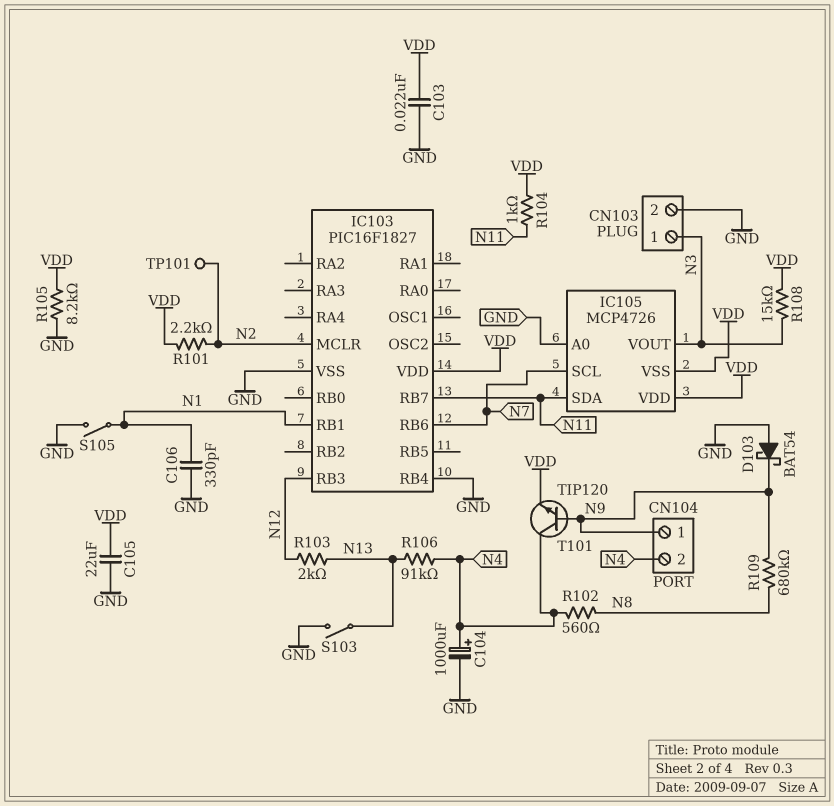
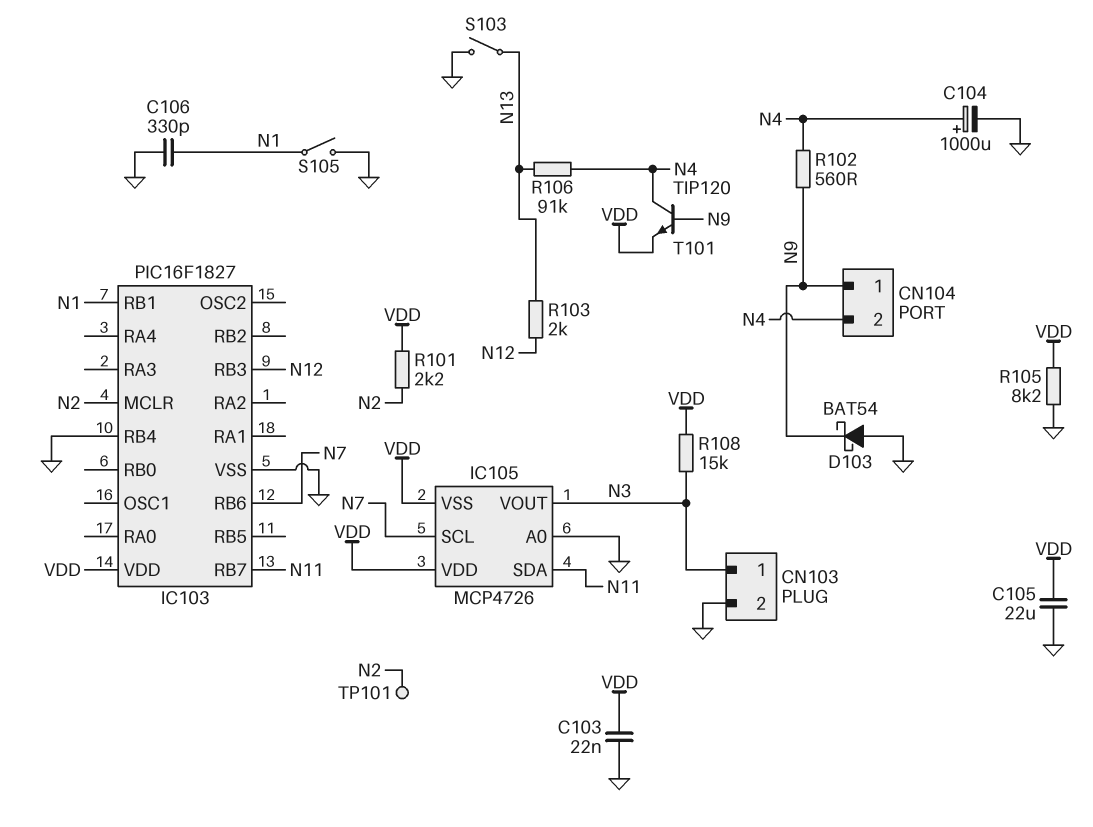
R102: 560 (N4, N8) -> 560 (N4, N9)
R104: 1k (N11, VDD) -> none
R109: 680k (N8, N9) -> none

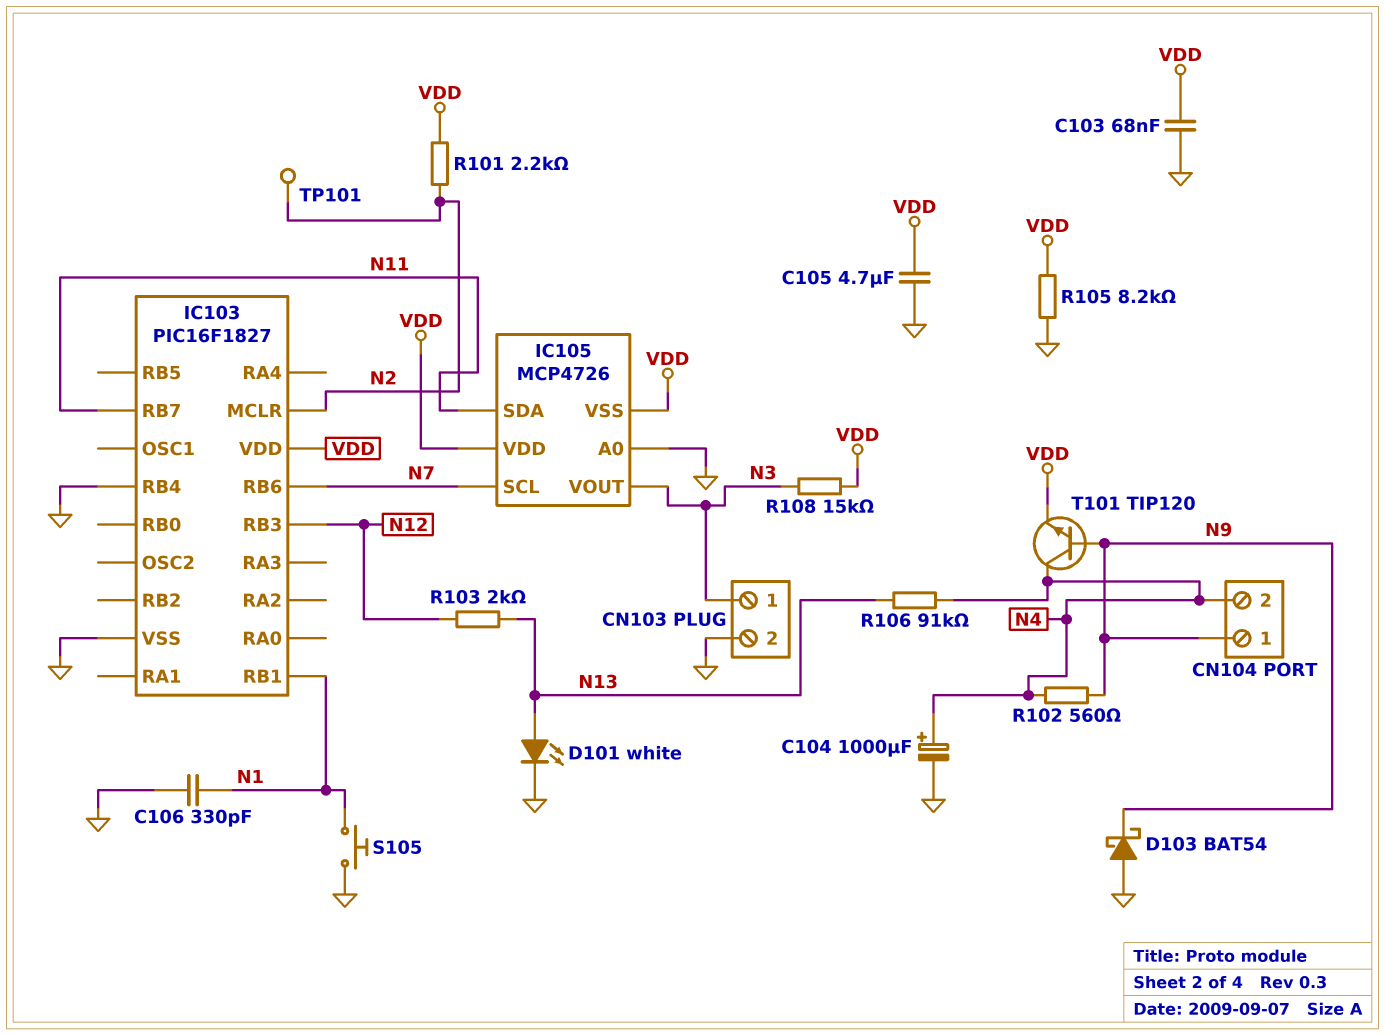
C103: 22nF (GND, VDD) -> 68nF (GND, VDD)
C105: 22uF (GND, VDD) -> 4.7uF (GND, VDD)
D101: none -> LED white (A N13, K GND)
S103: switch (GND, N13) -> none
S105: switch (GND, N1) -> button (GND, N1)

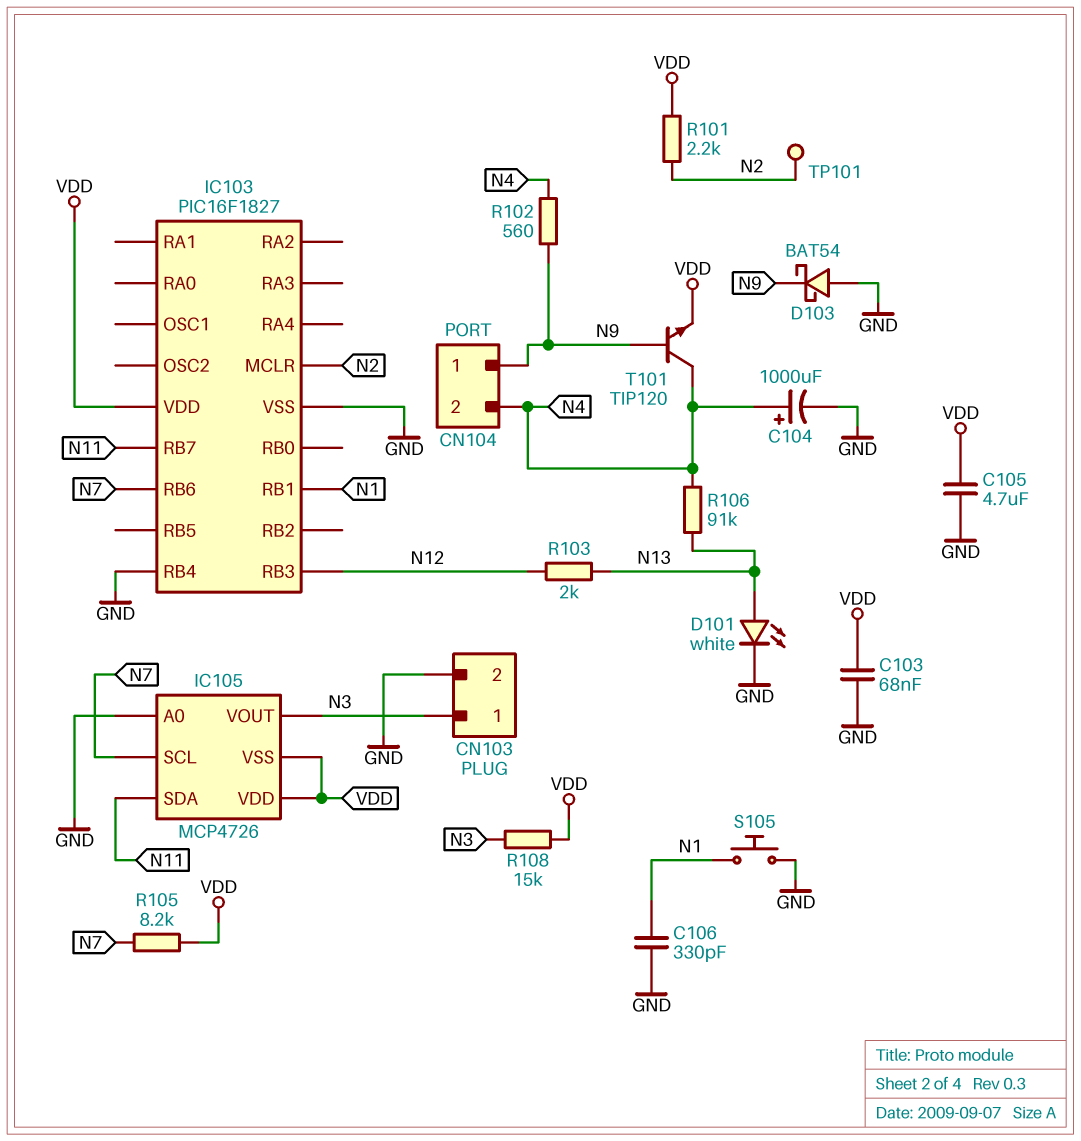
R105: 8.2k (GND, VDD) -> 8.2k (N7, VDD)

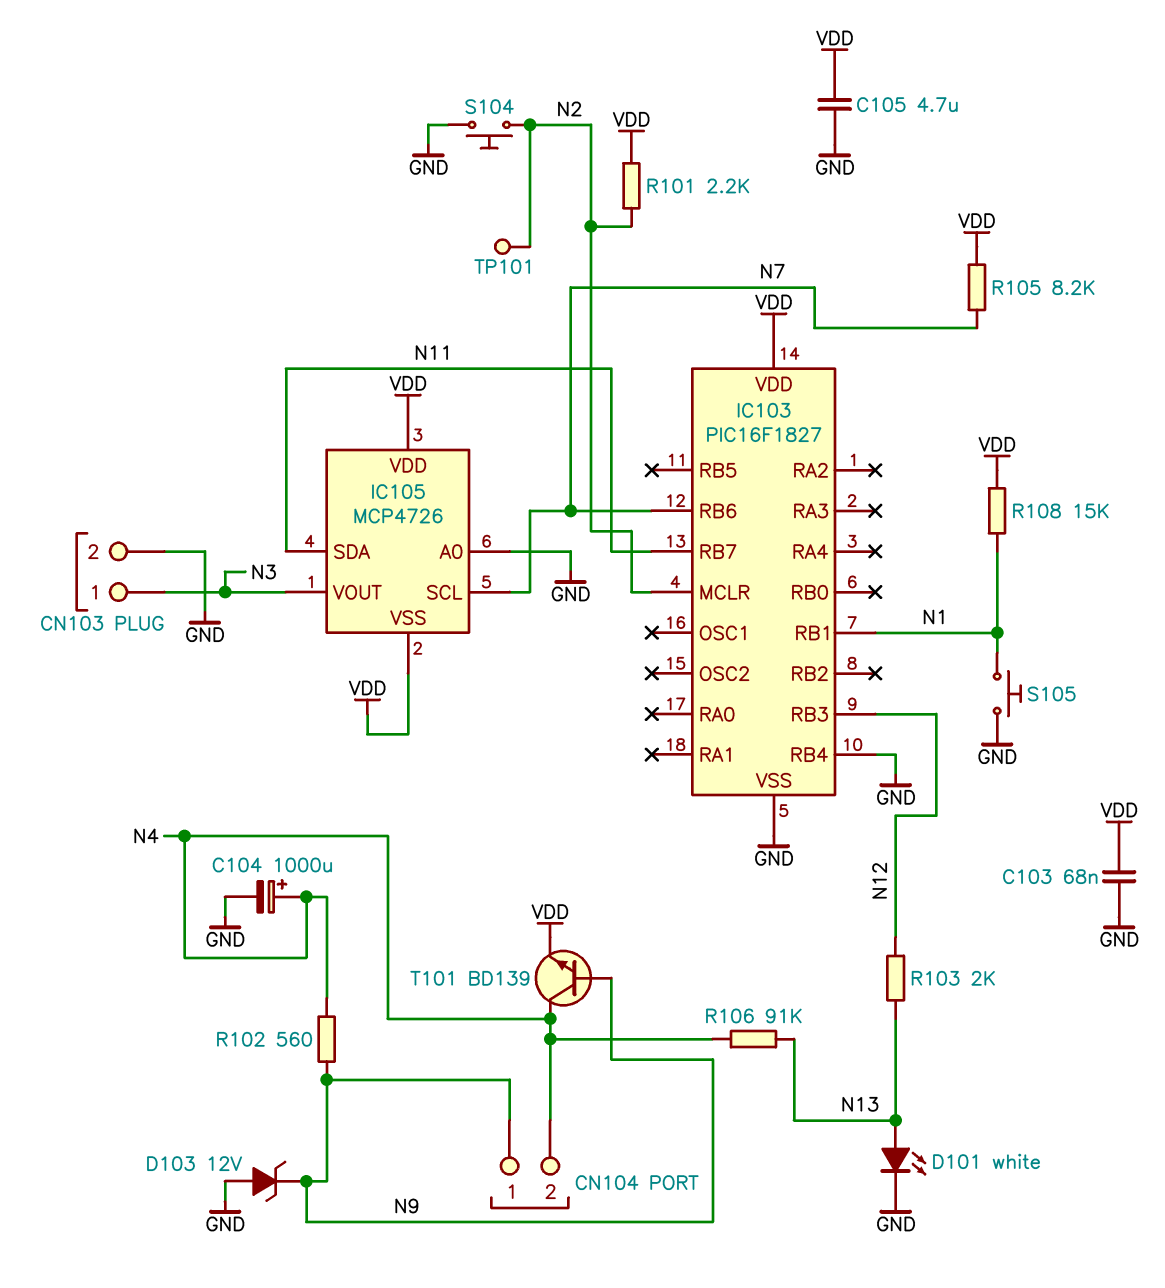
C106: 330pF (GND, N1) -> none
D103: schottky BAT54 (A GND, K N9) -> zener 12V (A GND, K N9)
R108: 15k (N3, VDD) -> 15k (N1, VDD)
S104: none -> button (GND, N2)
T101: NPN TIP120 (B N9, C N4, E VDD) -> NPN BD139 (B N9, C N4, E VDD)

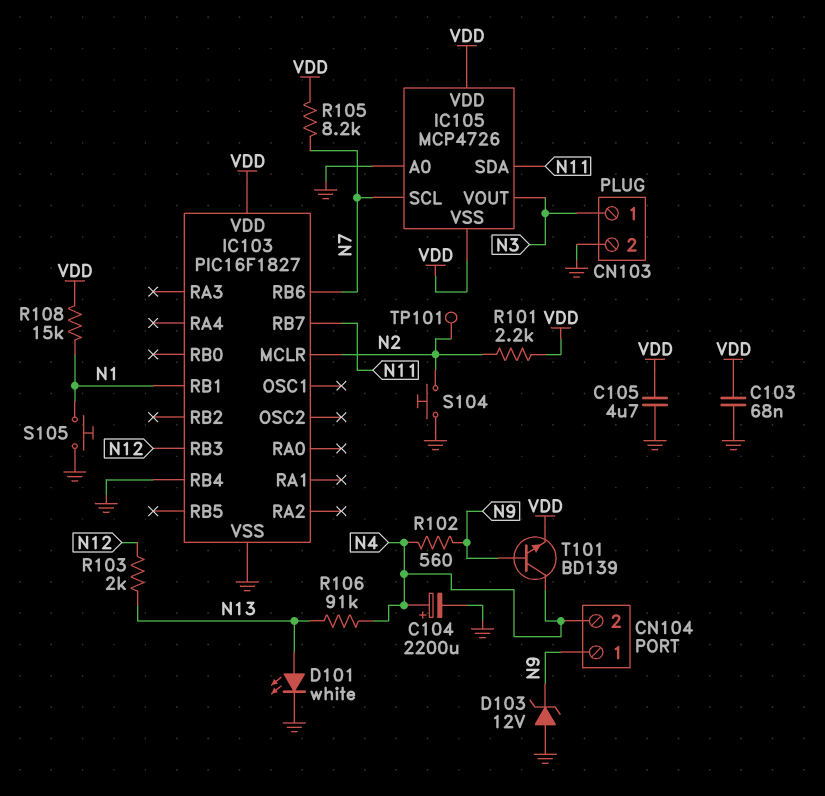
C104: 1000uF (plus N4, minus GND) -> 2200uF (plus N4, minus GND)

